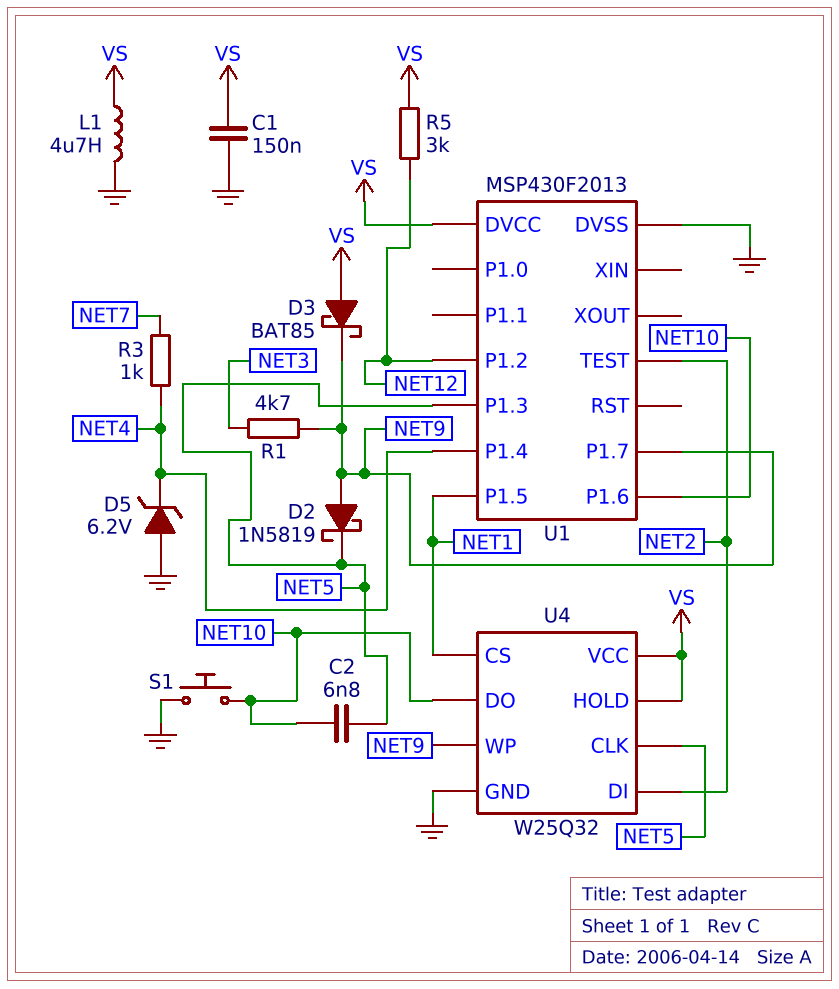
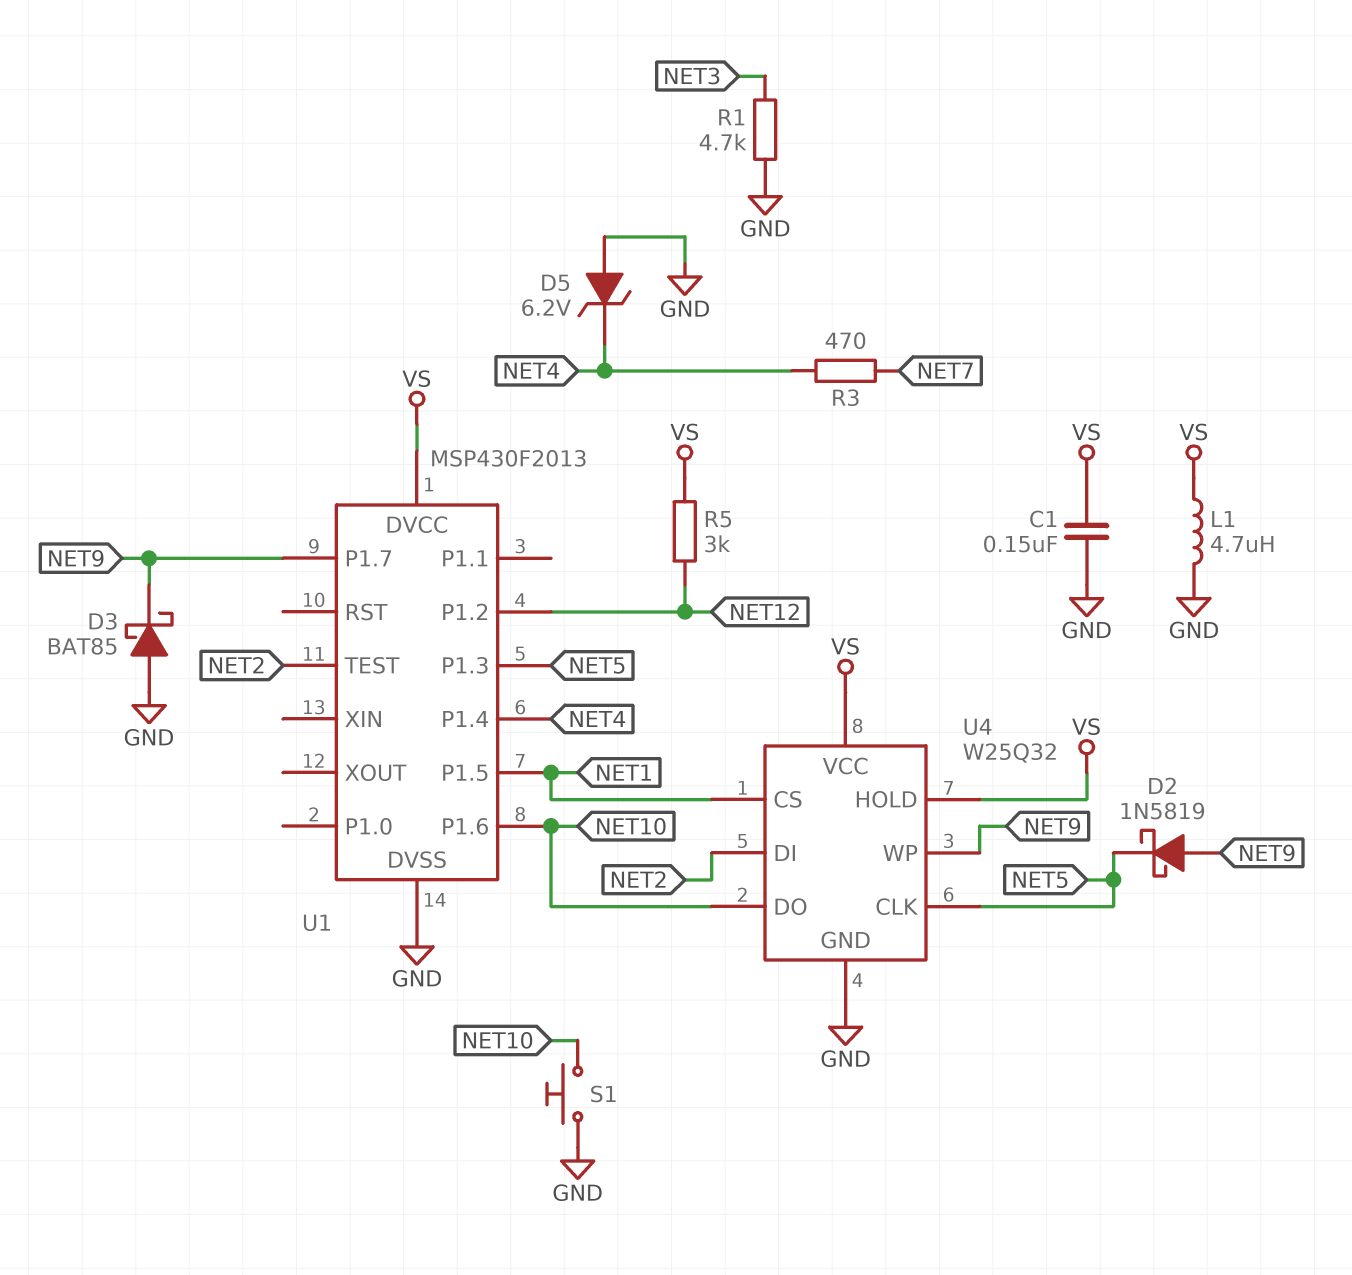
C2: 6.8nF (NET5, NET10) -> none
D3: schottky BAT85 (A VS, K NET9) -> schottky BAT85 (A GND, K NET9)
R1: 4.7k (NET3, NET9) -> 4.7k (GND, NET3)
R3: 1k (NET4, NET7) -> 470 (NET4, NET7)

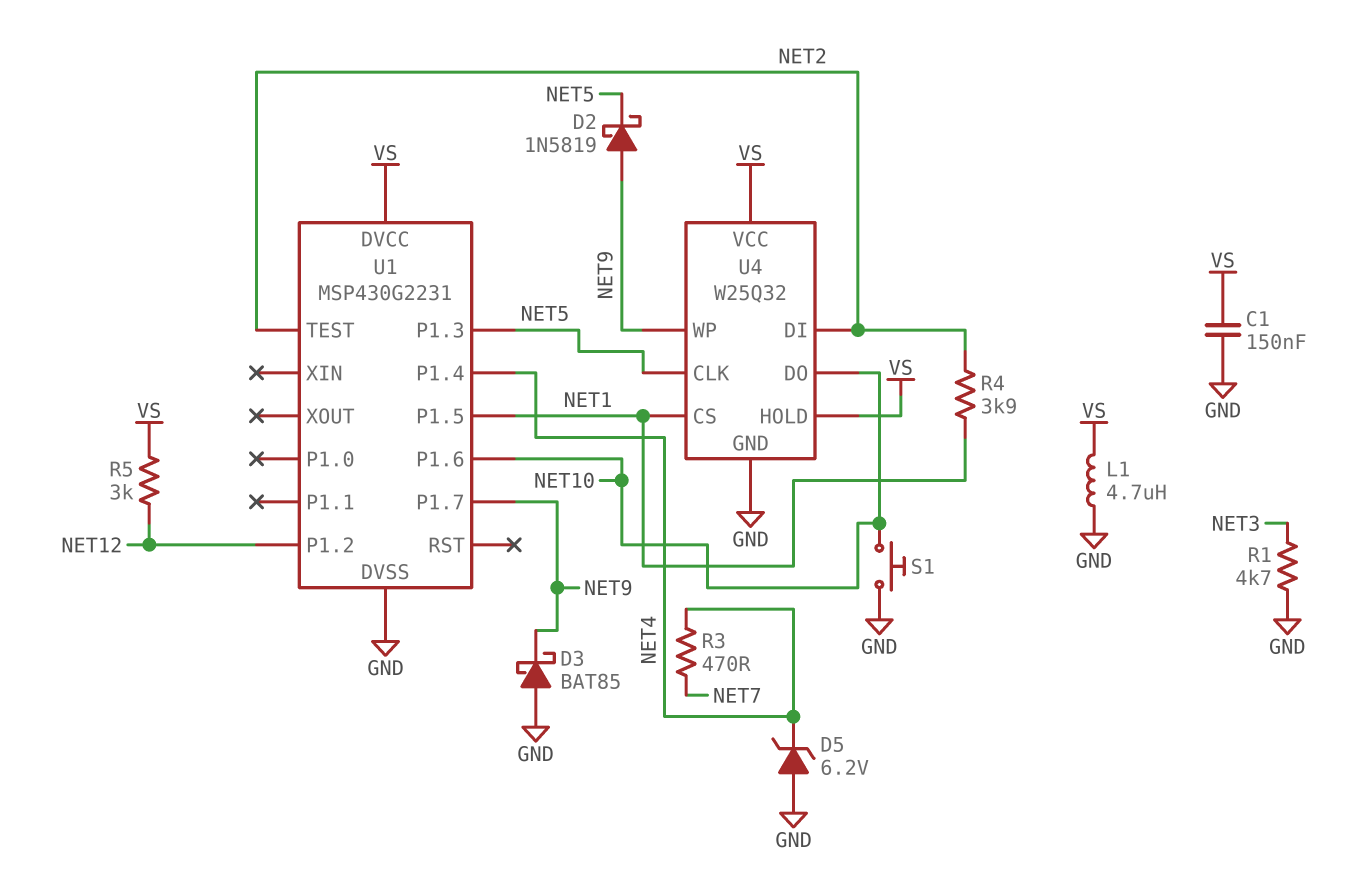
R4: none -> 3.9k (NET1, NET2)
U1: MSP430F2013 -> MSP430G2231

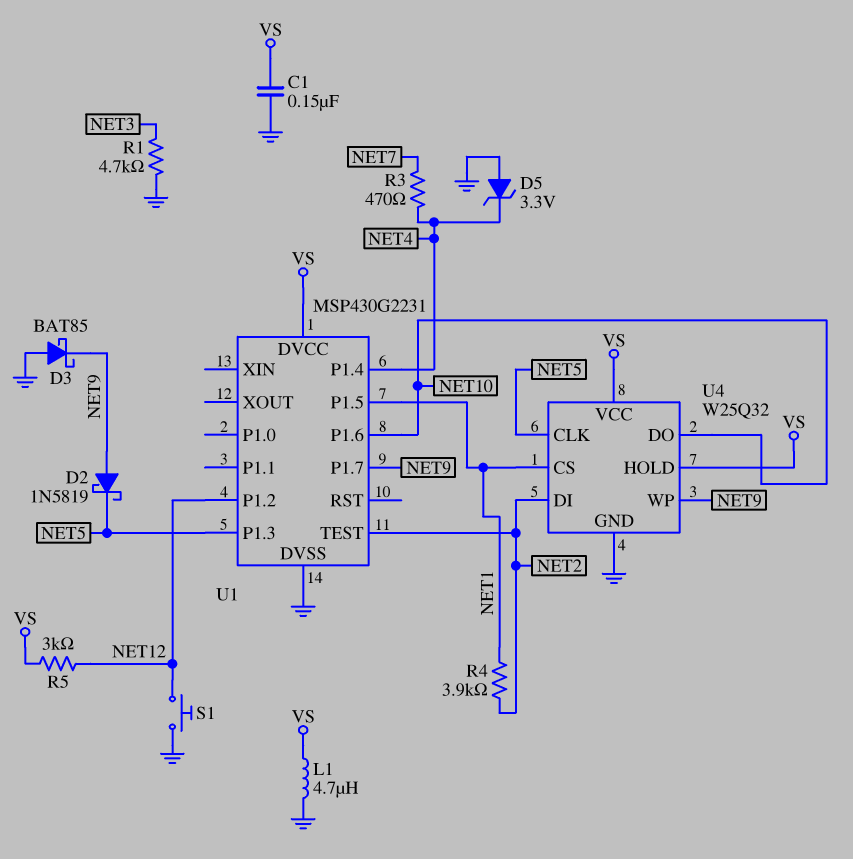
D5: zener 6.2V (A GND, K NET4) -> zener 3.3V (A GND, K NET4)
S1: button (GND, NET10) -> button (GND, NET12)

